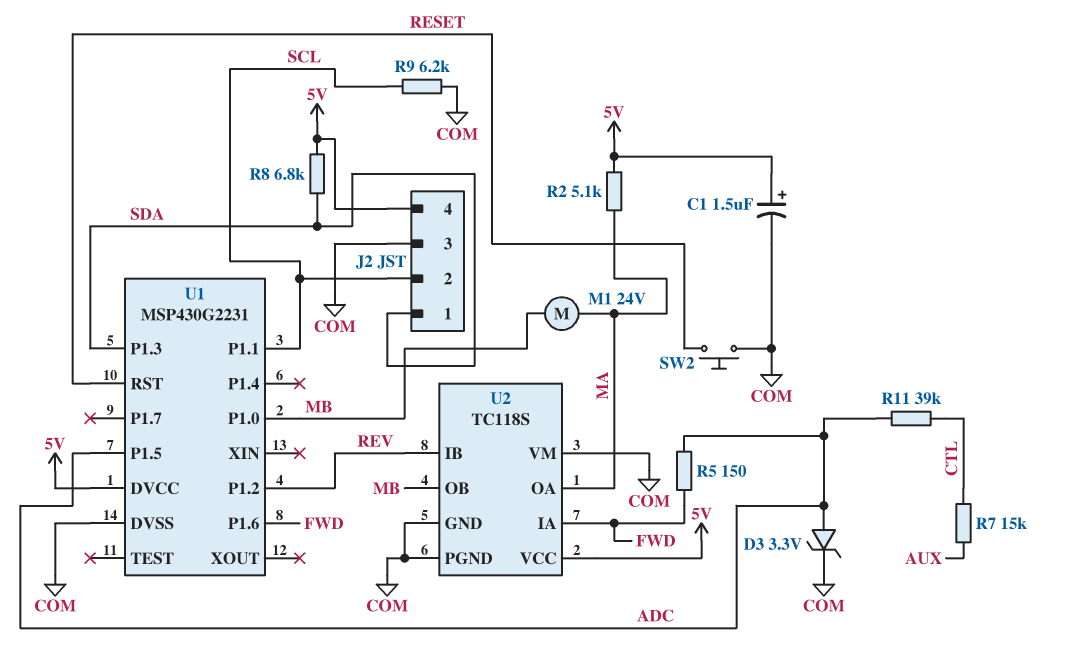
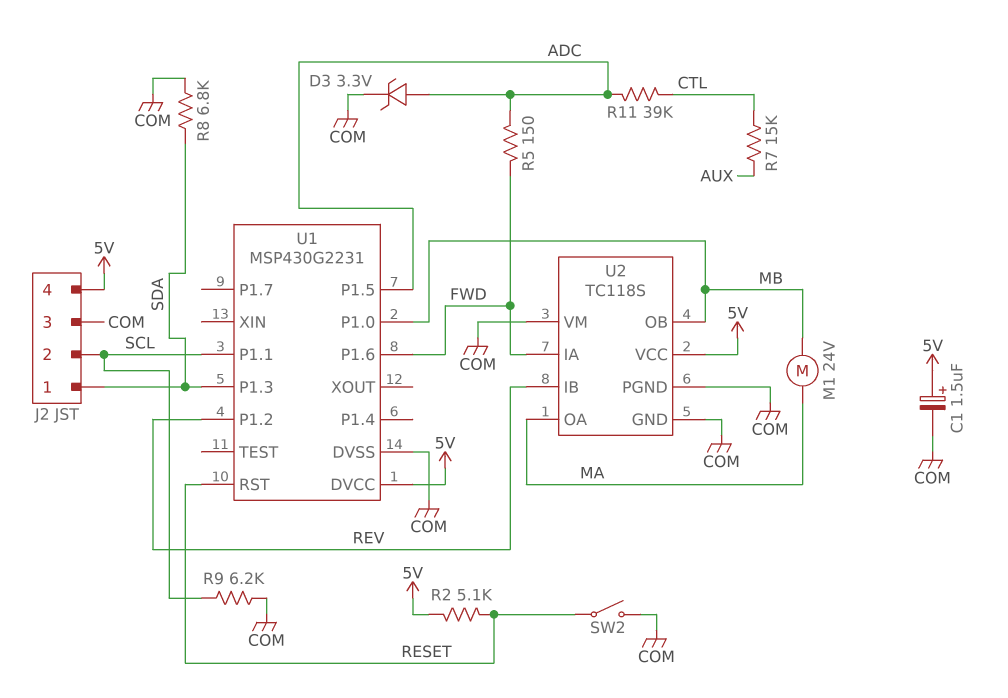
R2: 5.1k (5V, MA) -> 5.1k (5V, RESET)
R8: 6.8k (5V, SDA) -> 6.8k (COM, SDA)
SW2: button (COM, RESET) -> switch (COM, RESET)

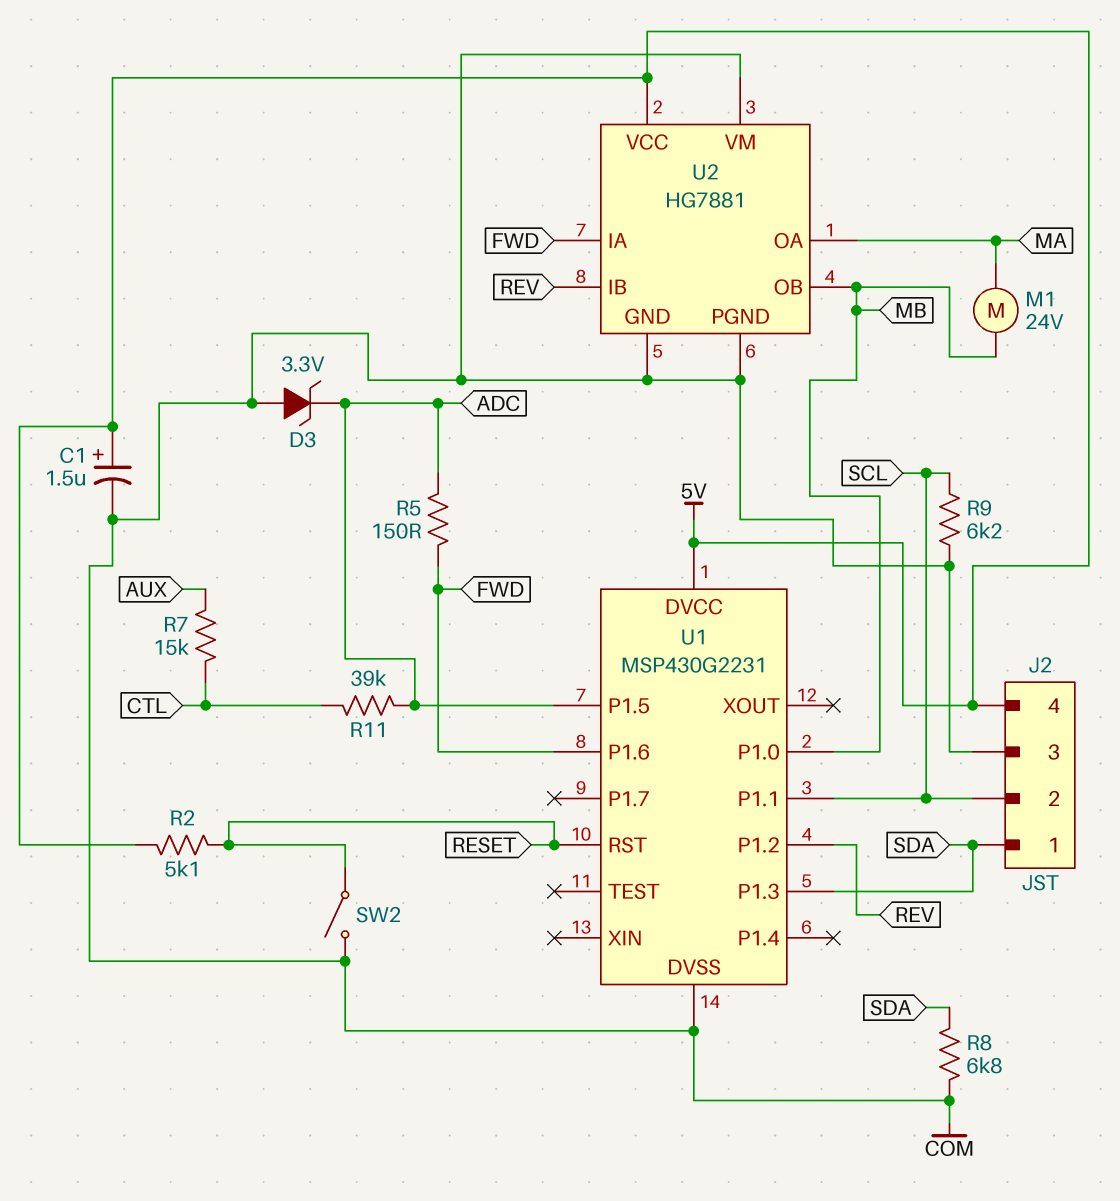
D3: zener 3.3V (A ADC, K COM) -> zener 3.3V (A COM, K ADC)
U2: TC118S -> HG7881

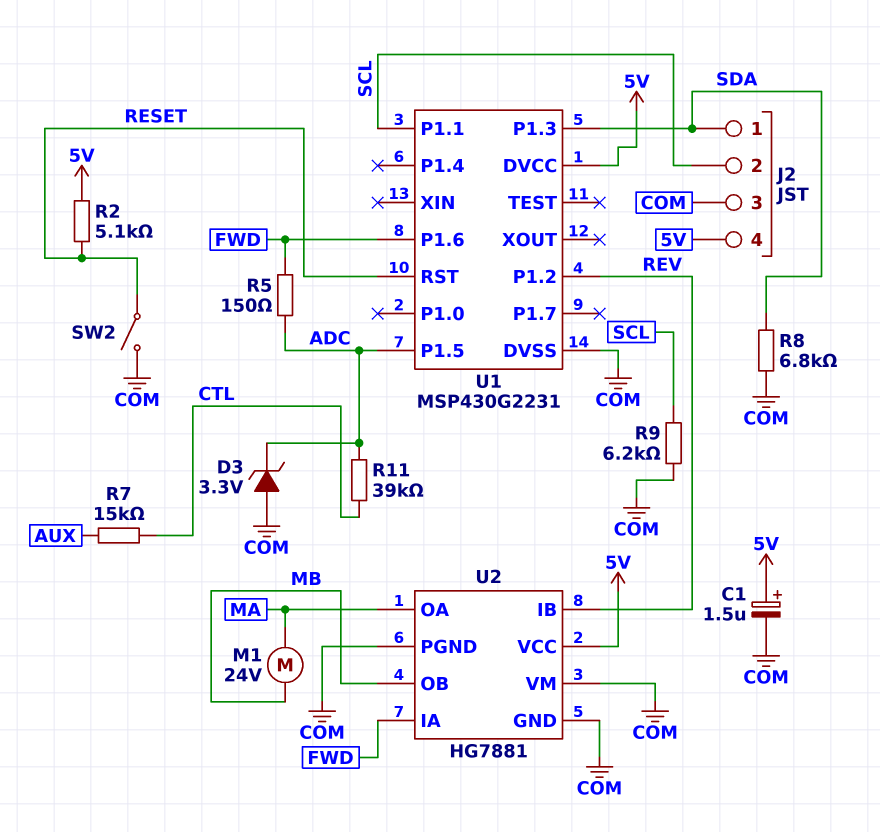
U1 pin P1.0: MB -> none

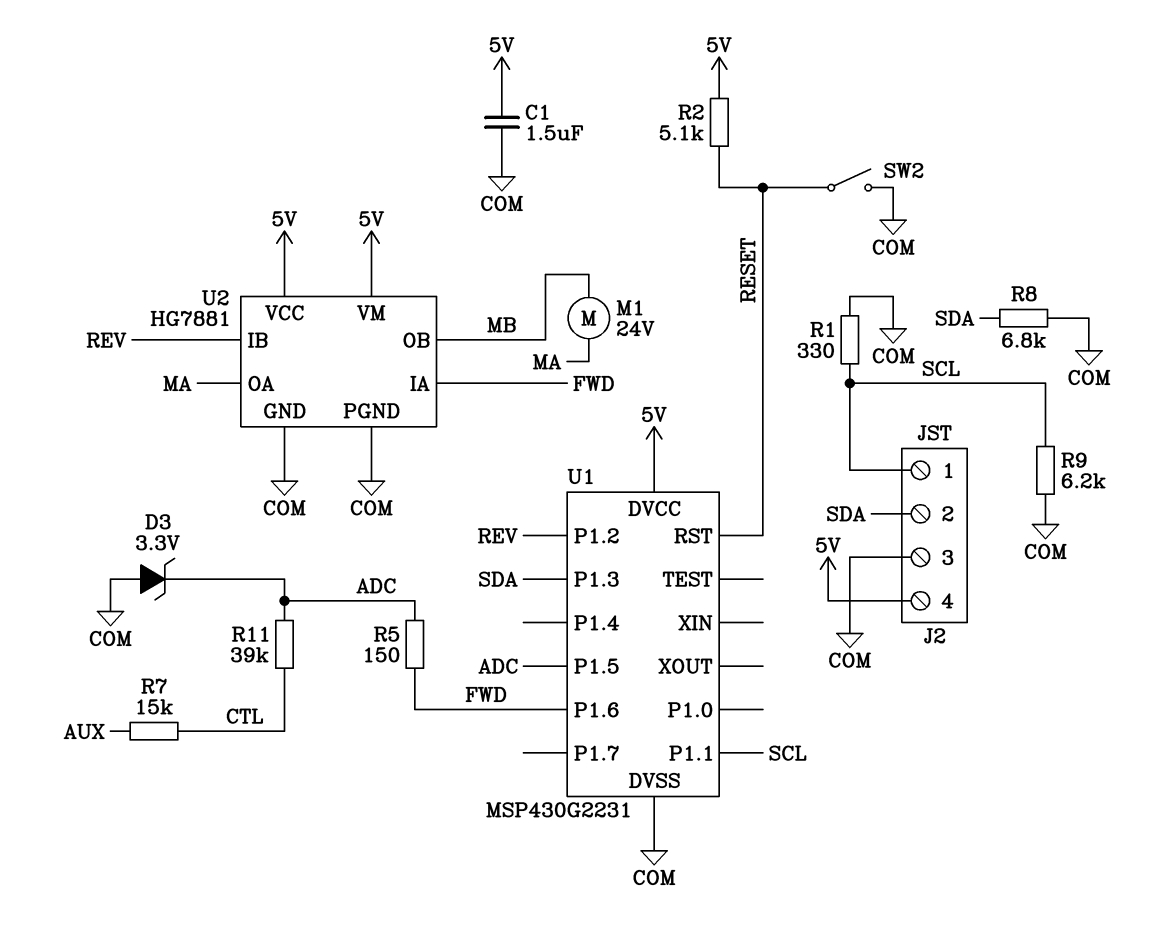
C1: 1.5uF (plus 5V, minus COM) -> 1.5uF (5V, COM)
J2 pin 1: SDA -> SCL
J2 pin 2: SCL -> SDA
R1: none -> 330 (COM, SCL)
U2 pin VM: COM -> 5V

